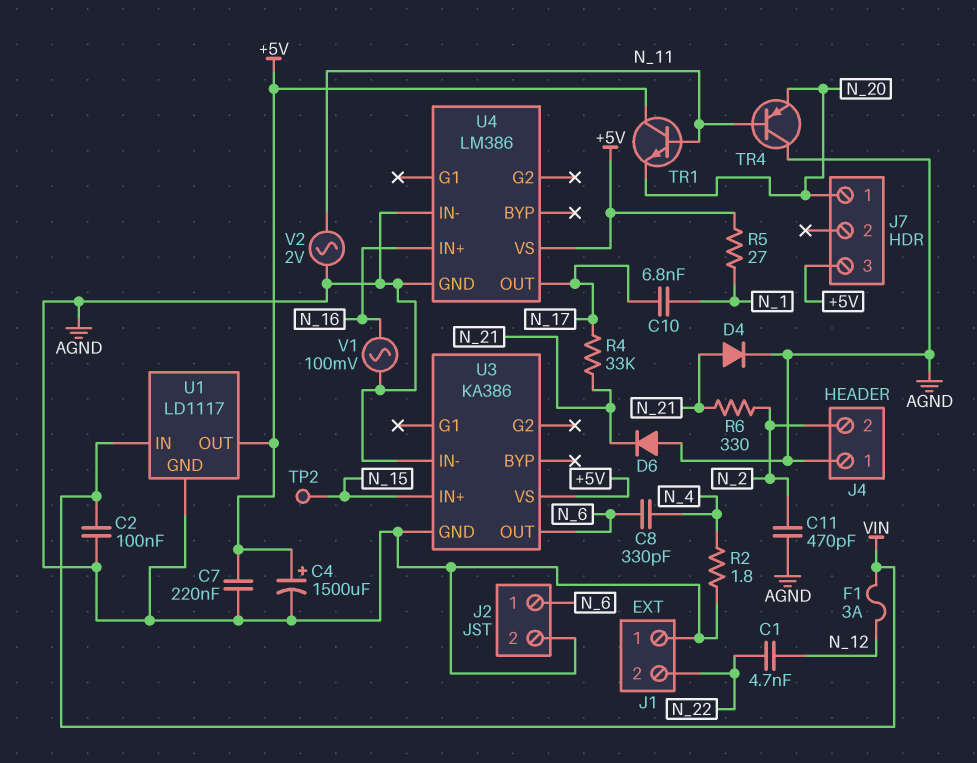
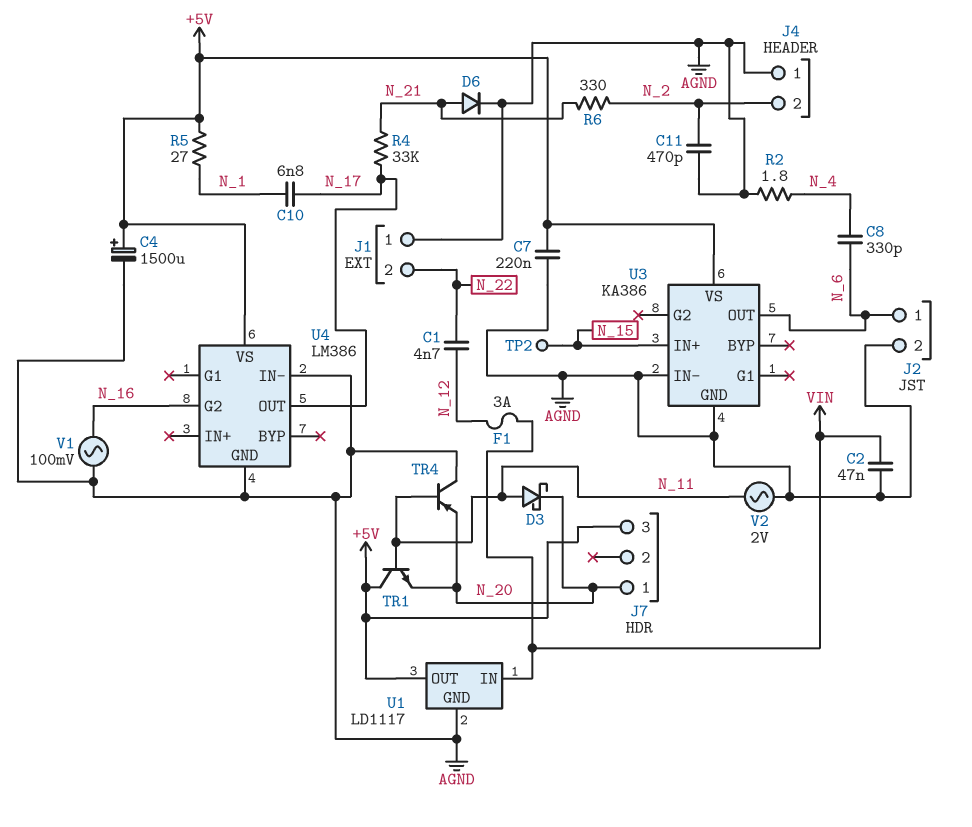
C2: 100nF (AGND, VIN) -> 47nF (AGND, VIN)
D3: none -> schottky (A N_11, K N_20)
D4: diode (A N_21, K AGND) -> none
D6: diode (A AGND, K N_21) -> diode (A N_21, K AGND)
U4 pin G2: none -> N_16
U4 pin IN+: N_16 -> none

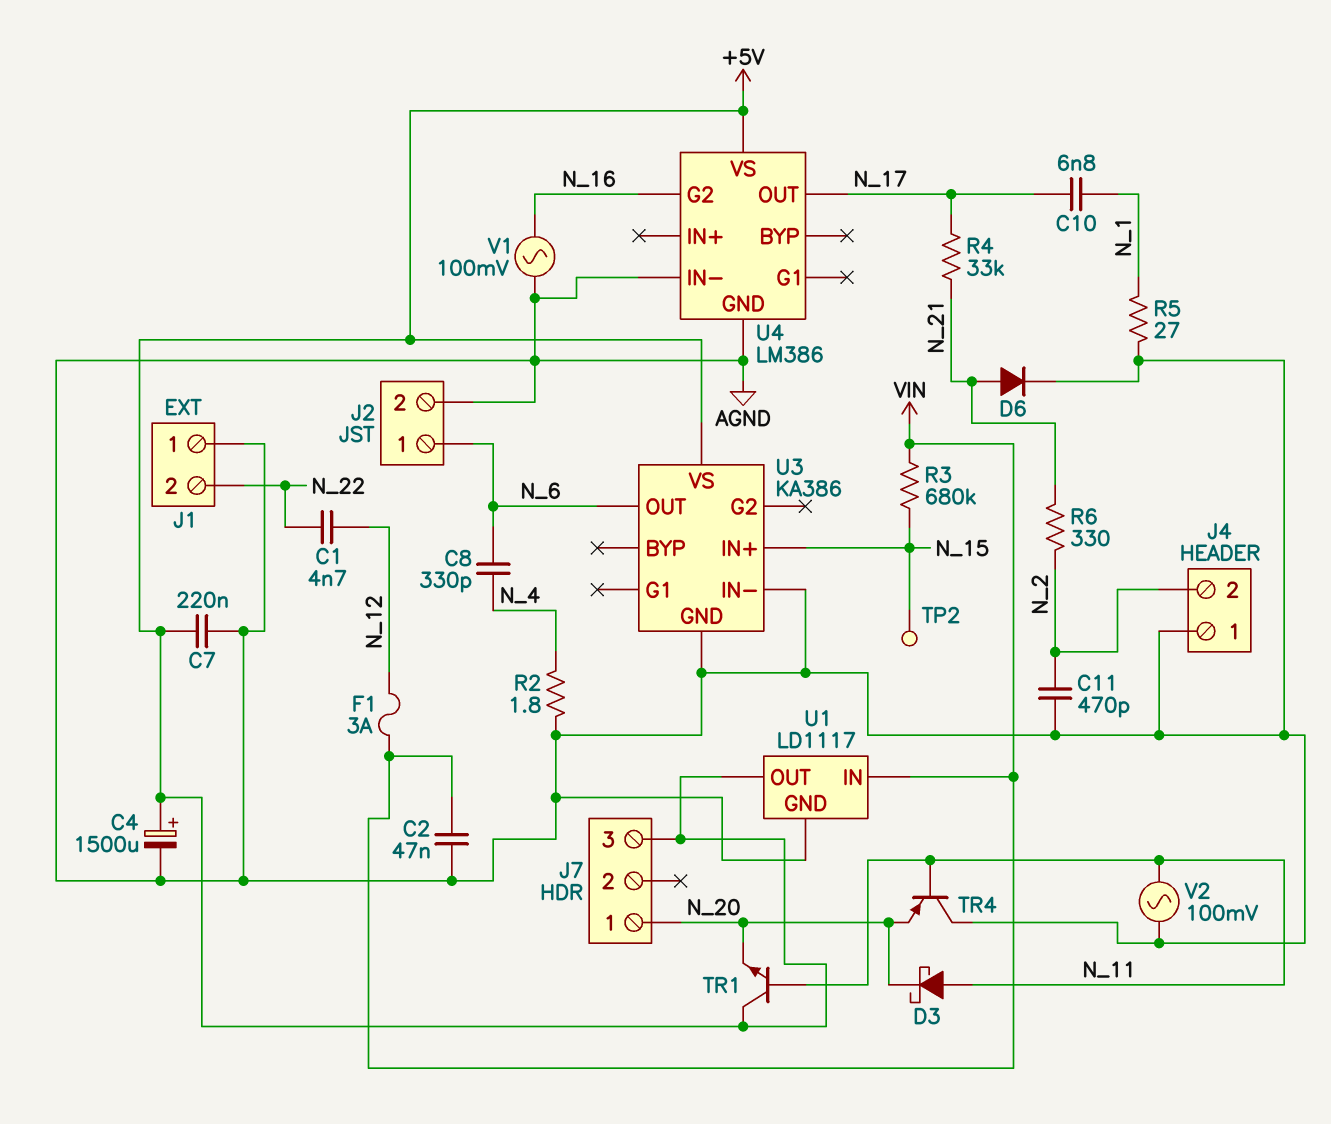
R3: none -> 680k (N_15, VIN)
R5: 27 (+5V, N_1) -> 27 (AGND, N_1)
V2: AC 2V (AGND, N_11) -> AC 100mV (AGND, N_11)

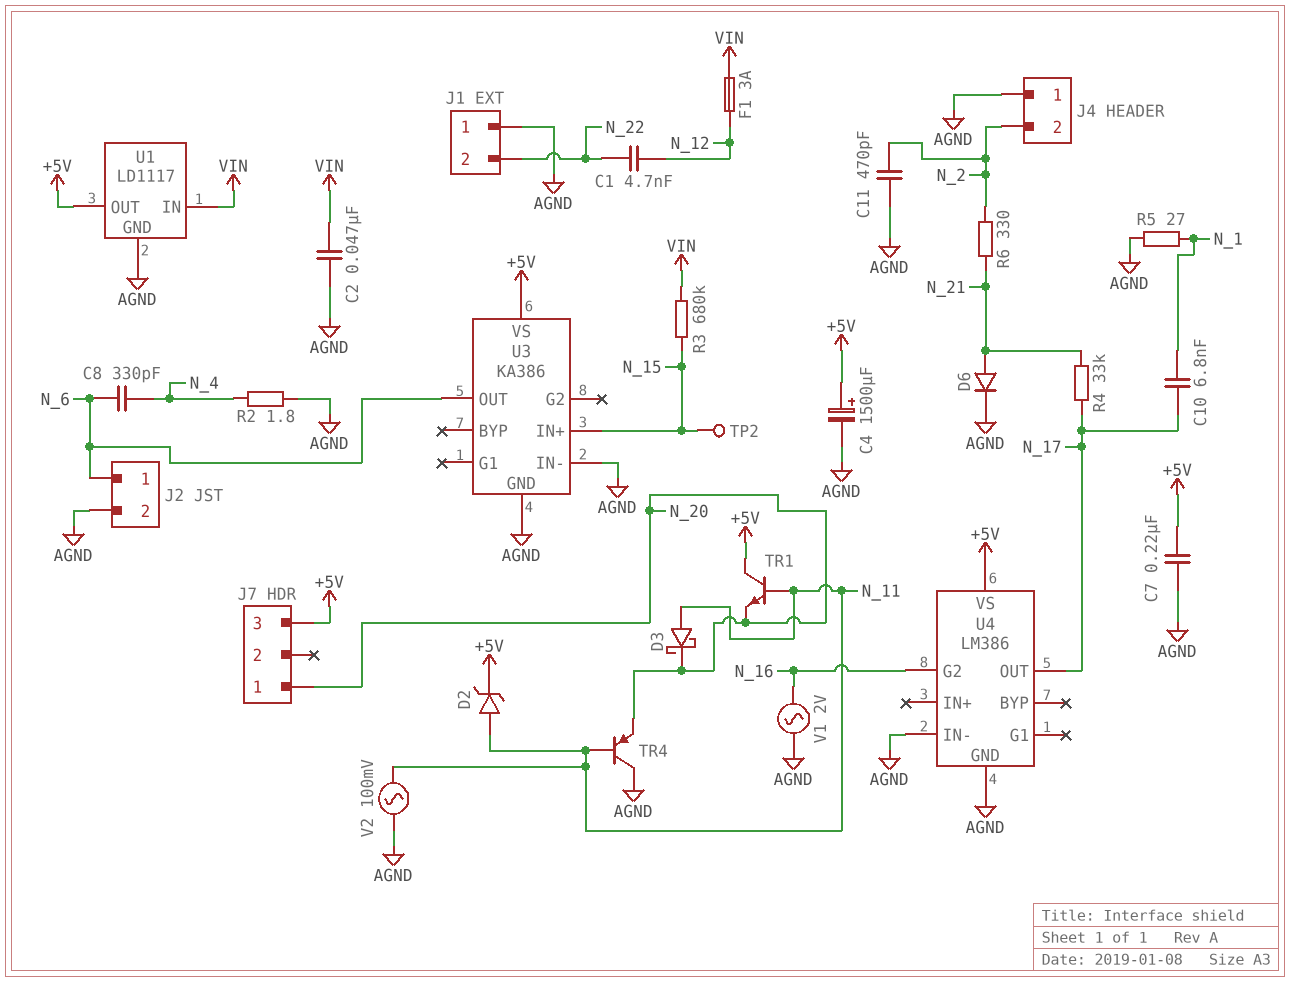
D2: none -> zener (A N_11, K +5V)
V1: AC 100mV (AGND, N_16) -> AC 2V (AGND, N_16)

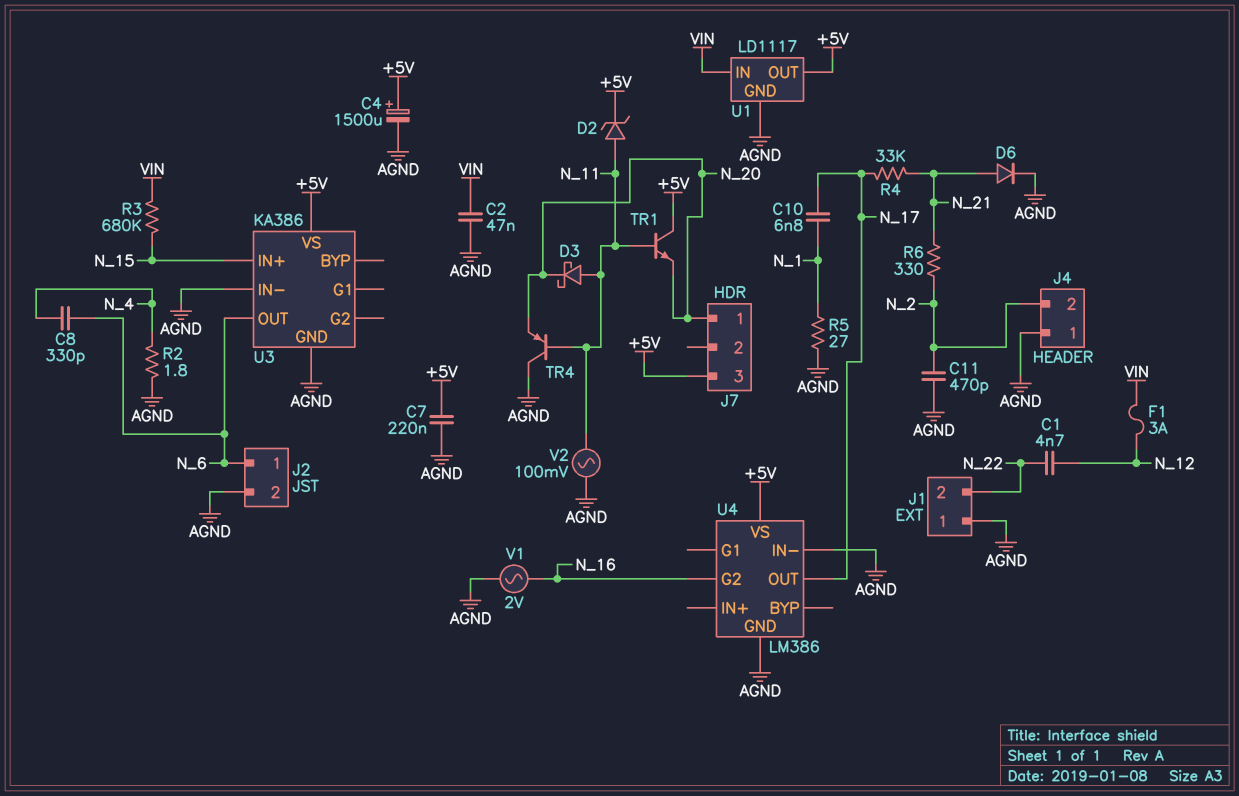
TP2: test point (N_15) -> none

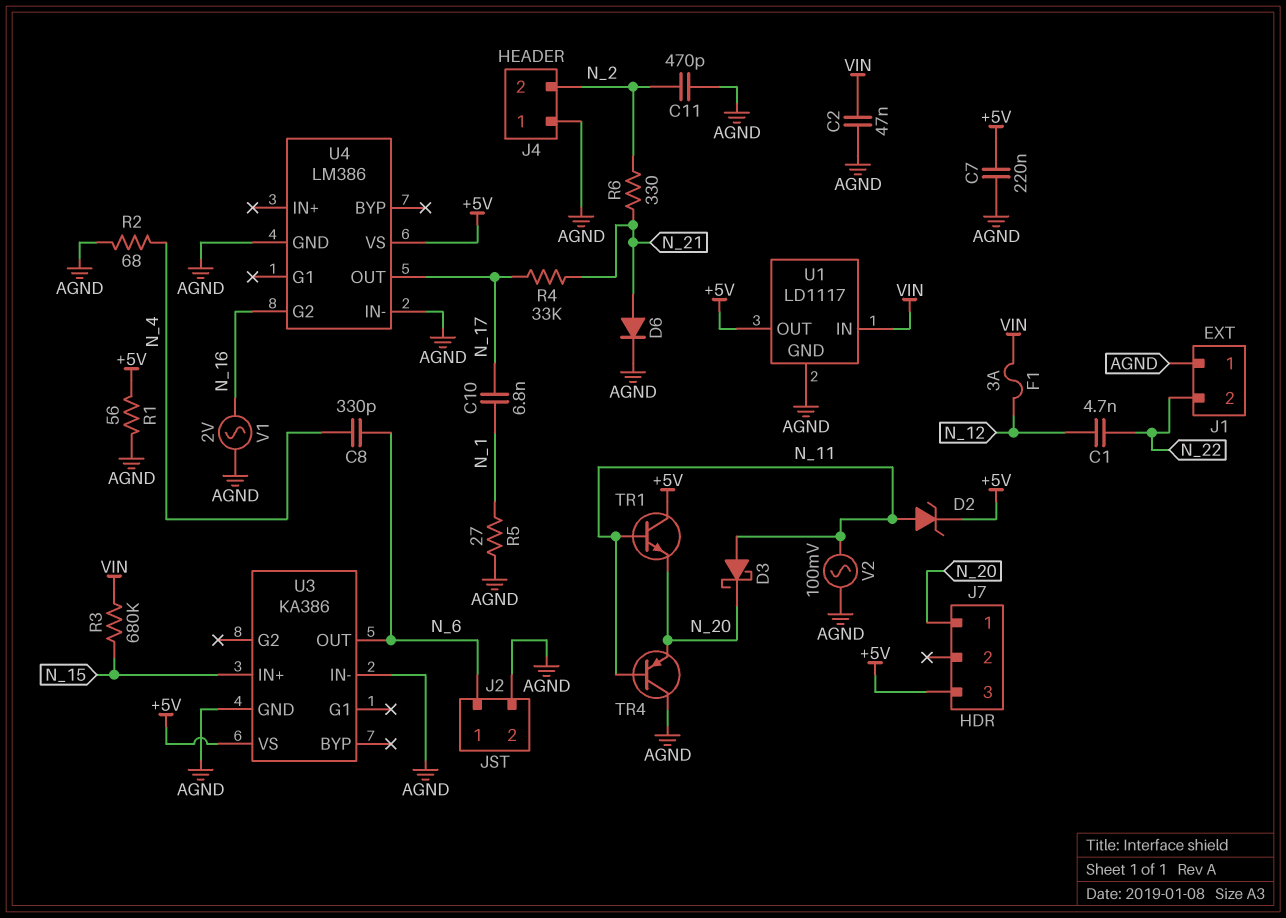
C4: 1500uF (plus +5V, minus AGND) -> none
R1: none -> 56 (+5V, AGND)
R2: 1.8 (AGND, N_4) -> 68 (AGND, N_4)

